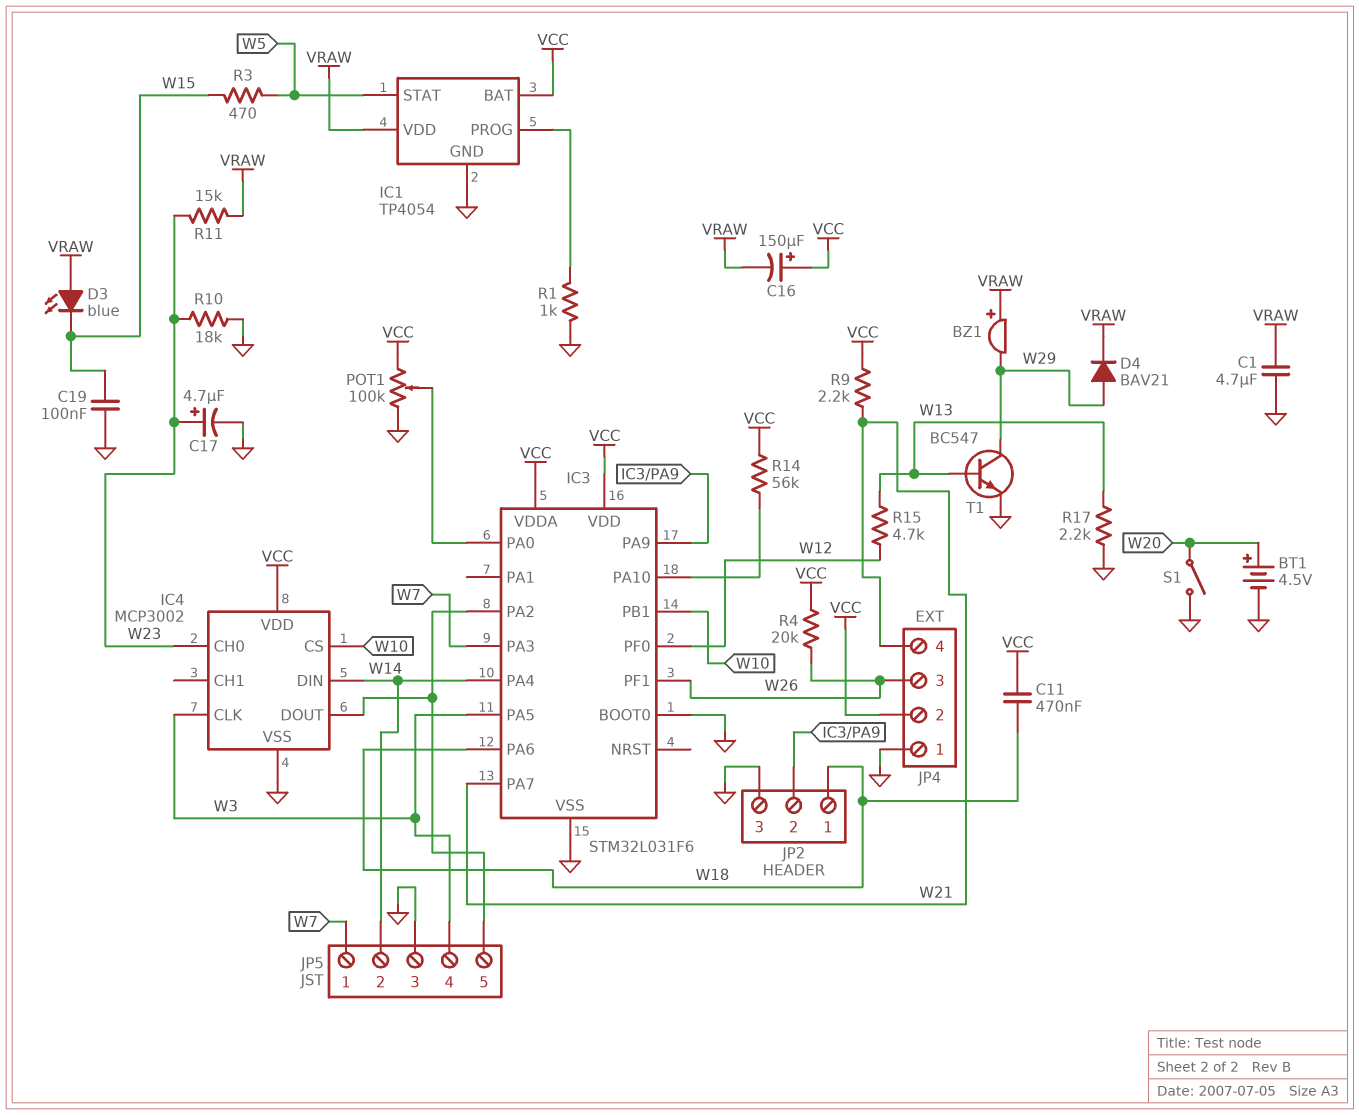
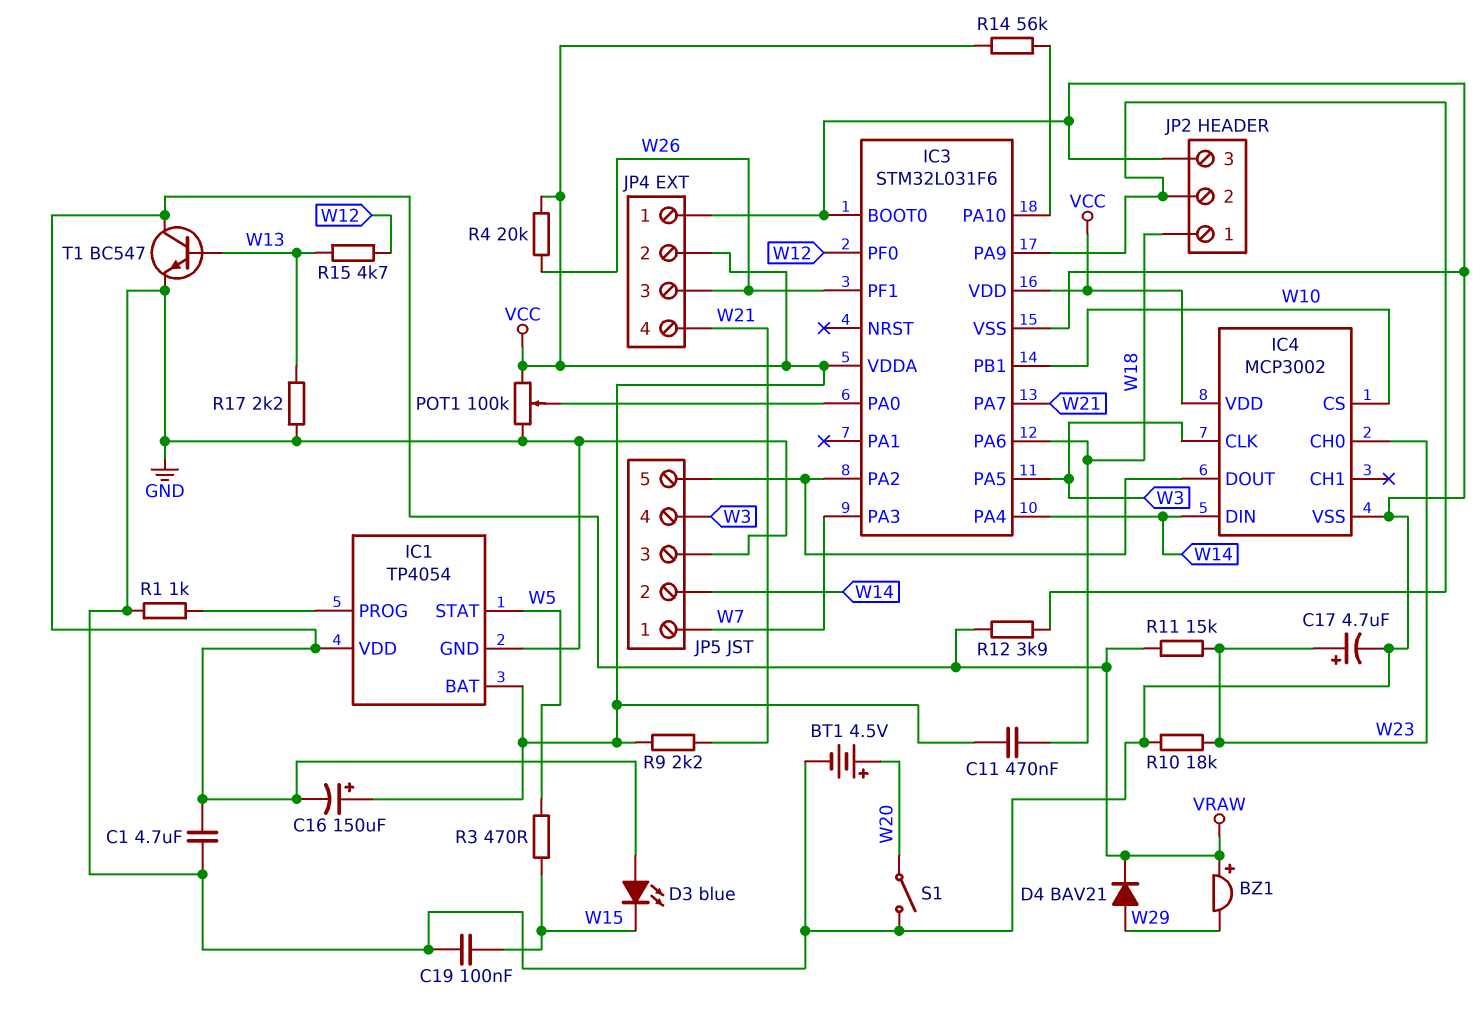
R12: none -> 3.9k (IC3/PA9, VRAW)
T1: NPN BC547 (B W13, C W29, E GND) -> NPN BC547 (B W13, C VRAW, E GND)

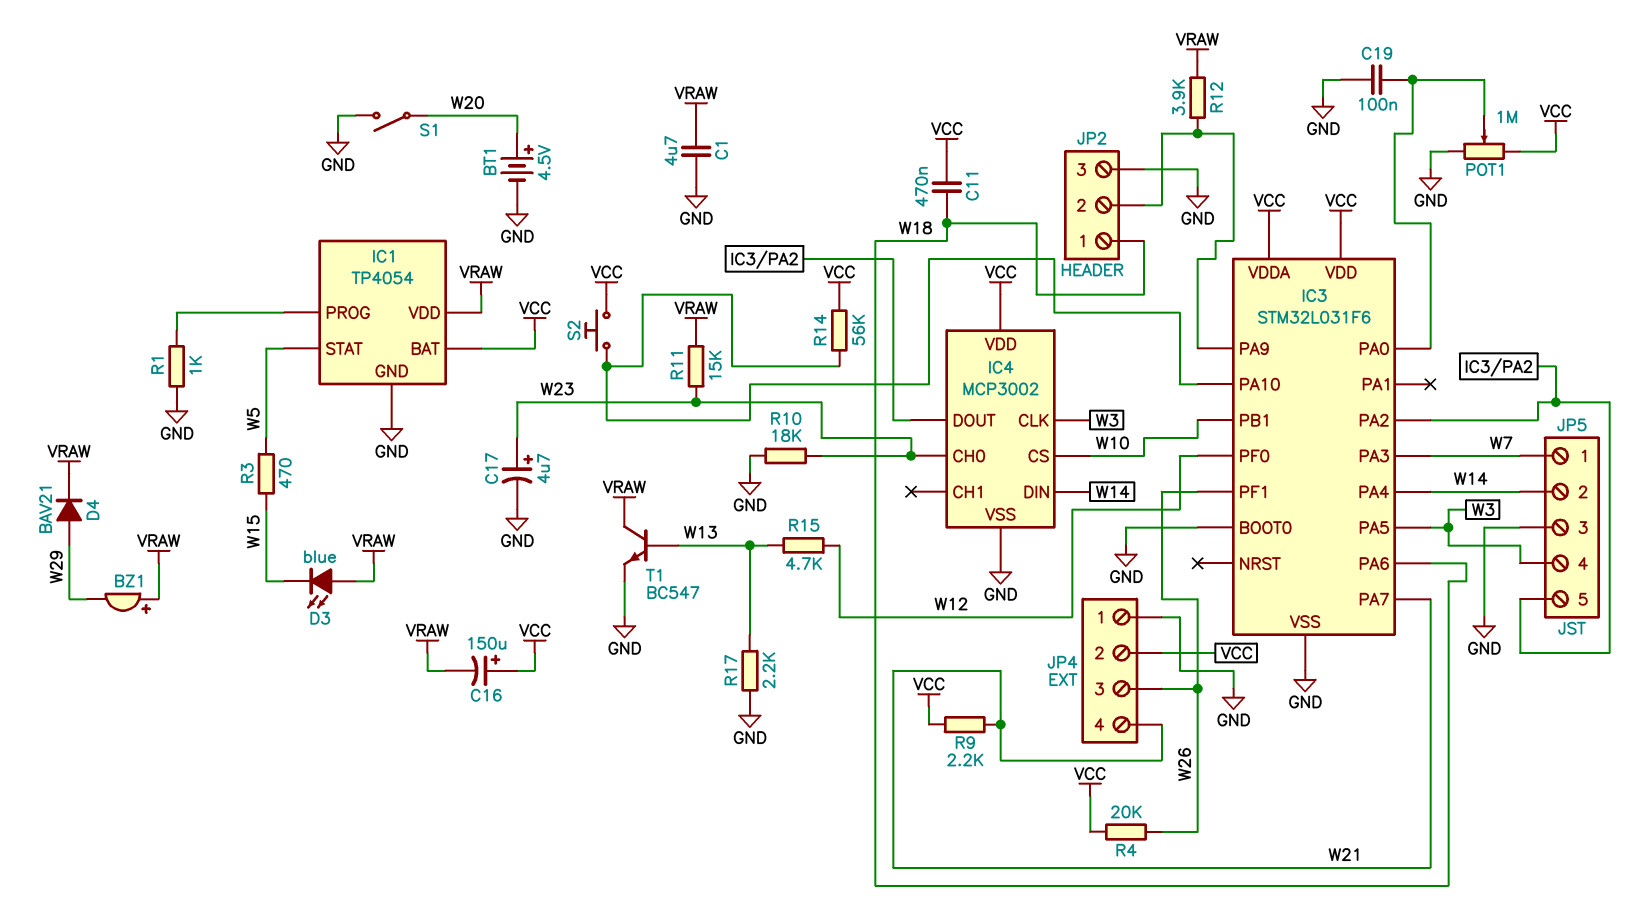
C19: 100nF (GND, W15) -> 100nF (GND, IC3/PA0)
POT1: 100k (GND, VCC, wiper IC3/PA0) -> 1M (GND, VCC, wiper IC3/PA0)
S2: none -> button (IC3/PA10, VCC)

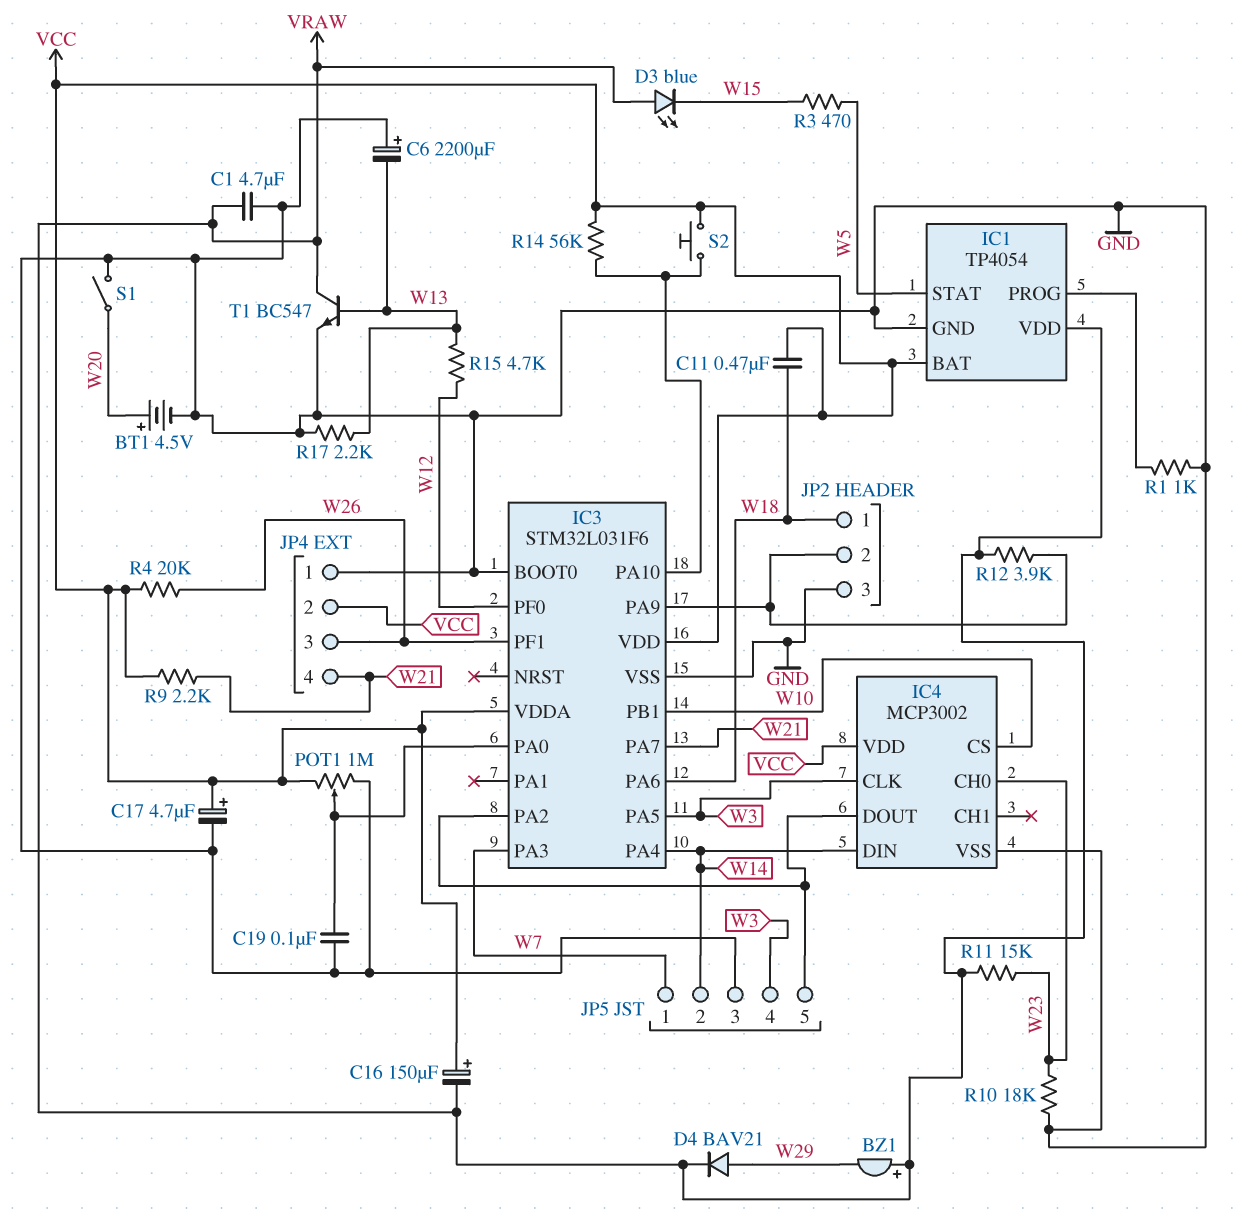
C6: none -> 2200uF (plus GND, minus W13)
C17: 4.7uF (plus W23, minus GND) -> 4.7uF (plus VCC, minus GND)

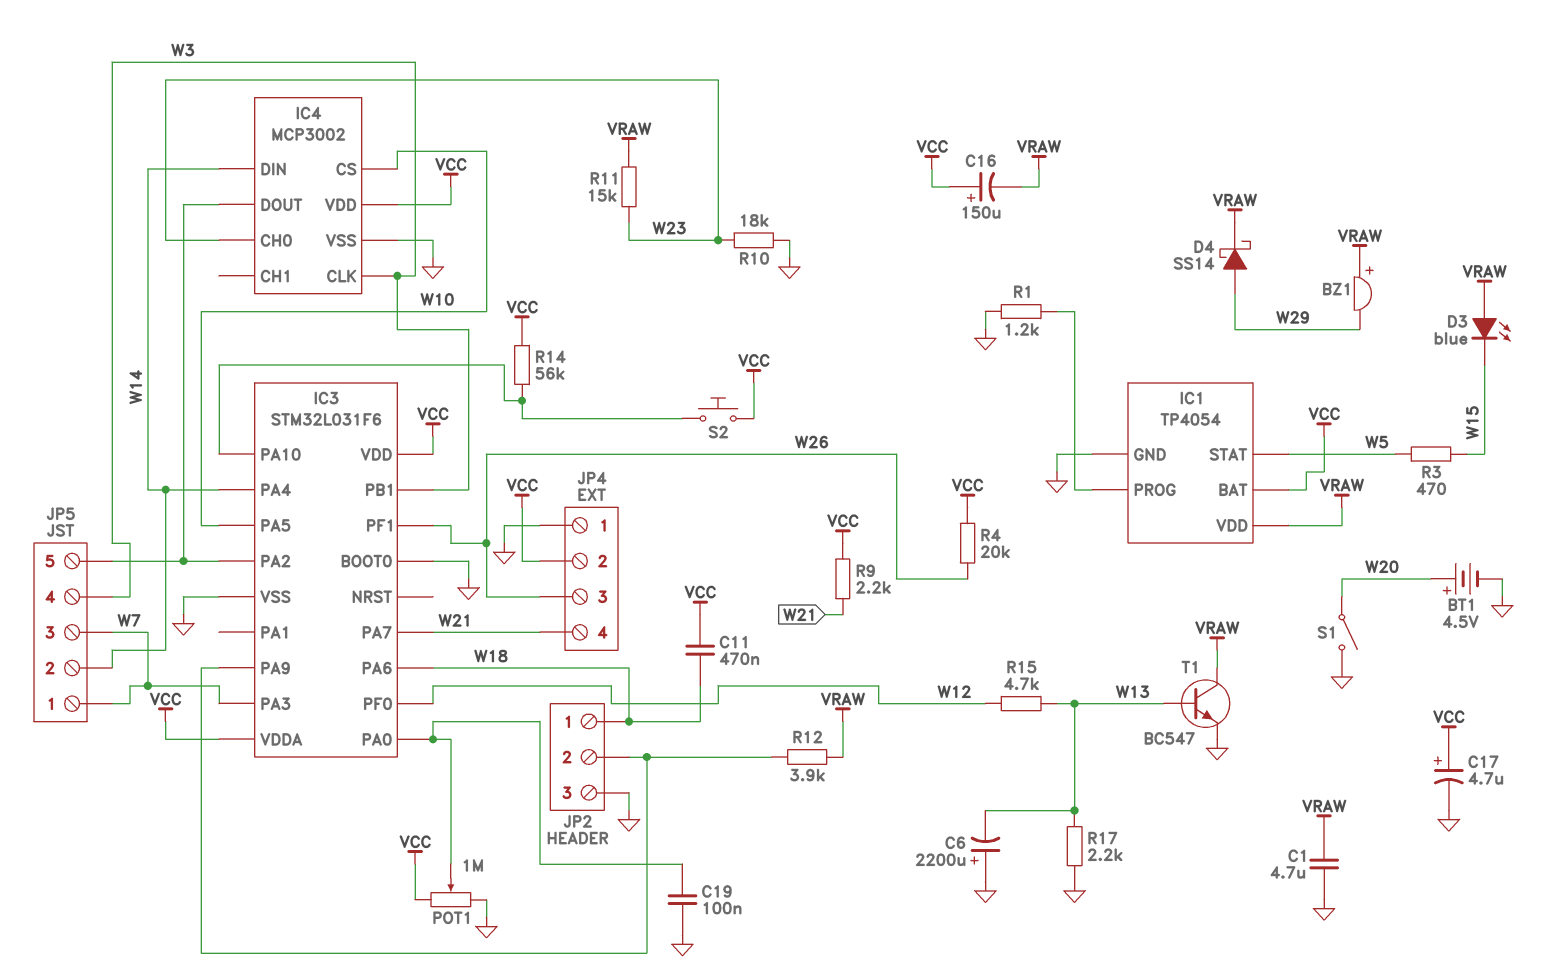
D4: diode BAV21 (A W29, K VRAW) -> schottky SS14 (A W29, K VRAW)
IC3 pin PA5: W3 -> W10
IC3 pin PB1: W10 -> W3
JP5 pin 3: GND -> W7
R1: 1k (GND, IC1/PROG) -> 1.2k (GND, IC1/PROG)

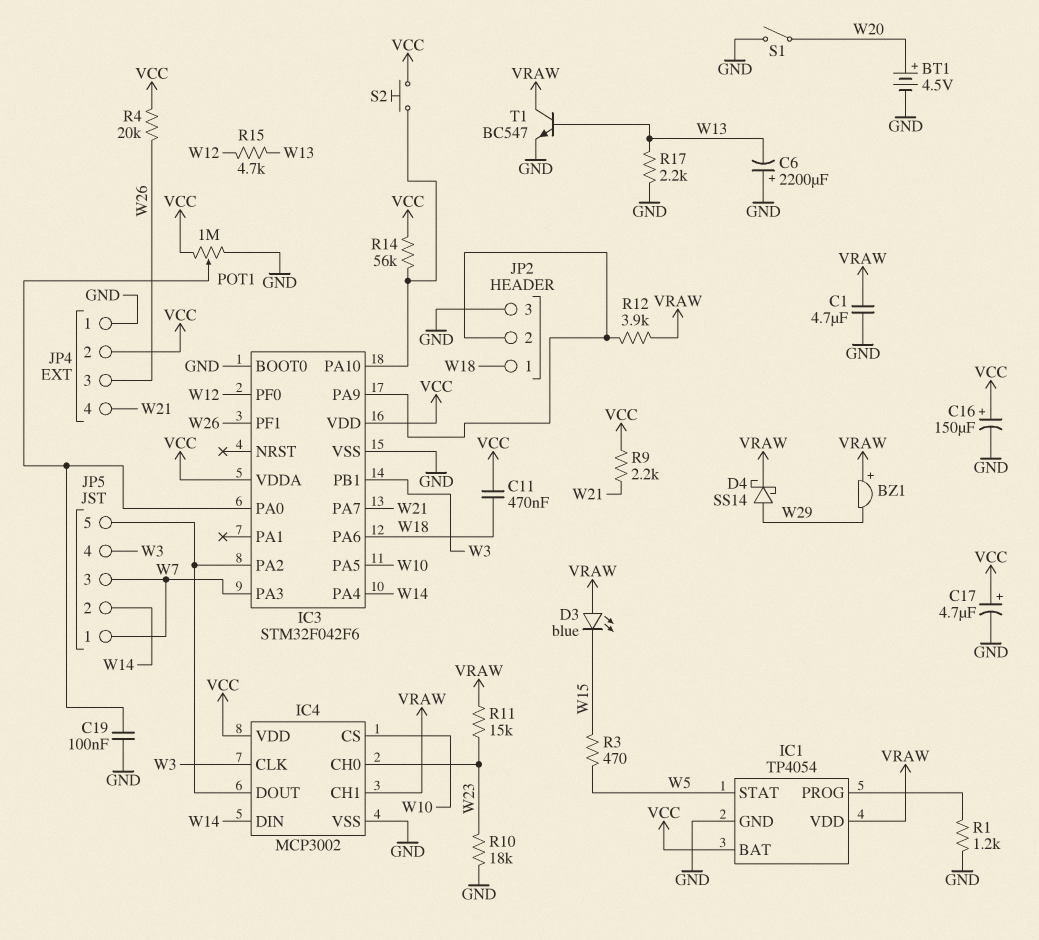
C16: 150uF (plus VCC, minus VRAW) -> 150uF (plus VCC, minus GND)
IC3: STM32L031F6 -> STM32F042F6
IC4 pin CH1: none -> VRAW

